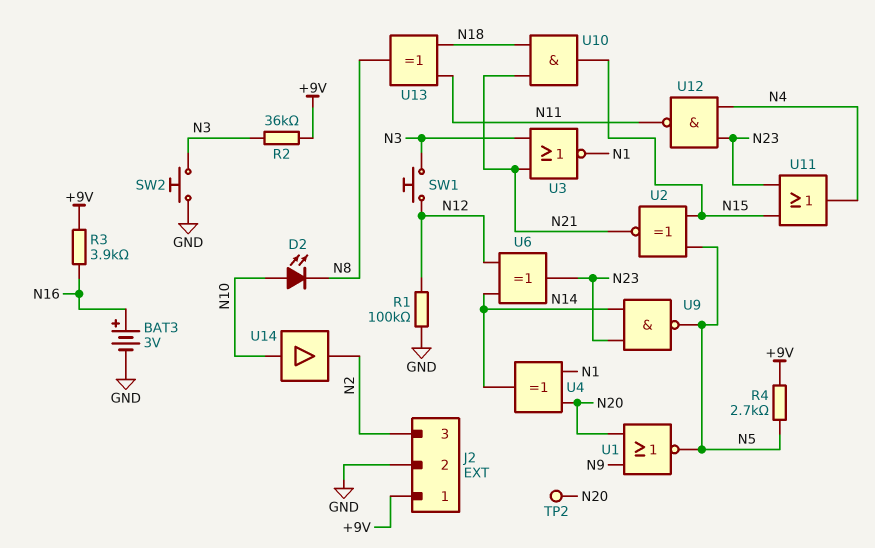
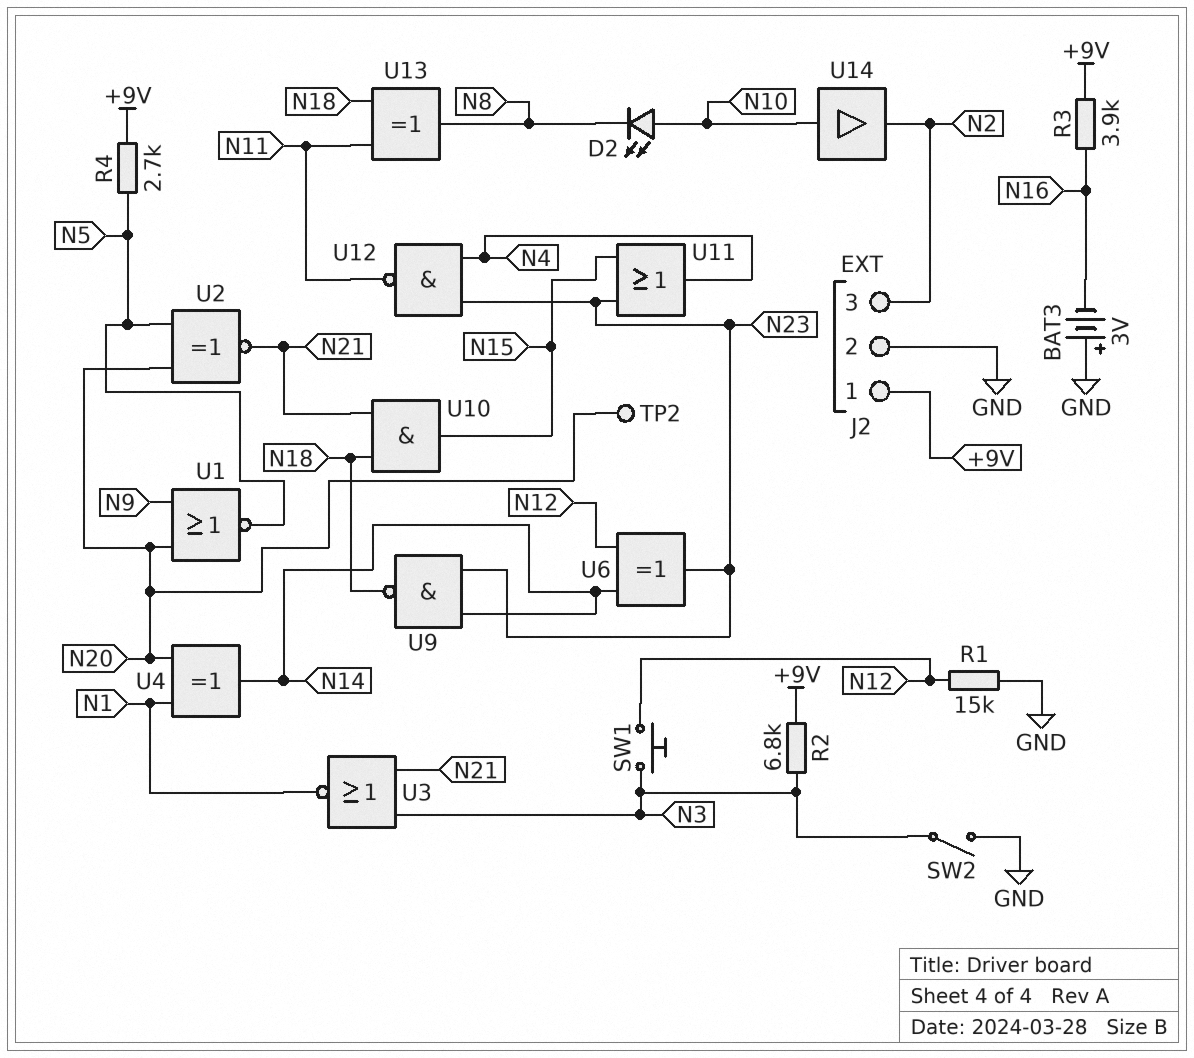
BAT3: 3V (plus N16, minus GND) -> 3V (plus GND, minus N16)
R1: 100k (GND, N12) -> 15k (GND, N12)
R2: 36k (+9V, N3) -> 6.8k (+9V, N3)
SW2: button (GND, N3) -> switch (GND, N3)
U2: XNOR (in N5, in N15, out N21) -> XNOR (in N5, in N20, out N21)
U9: NAND (in N14, in N23, out N5) -> NAND (in N14, in N23, out N18)

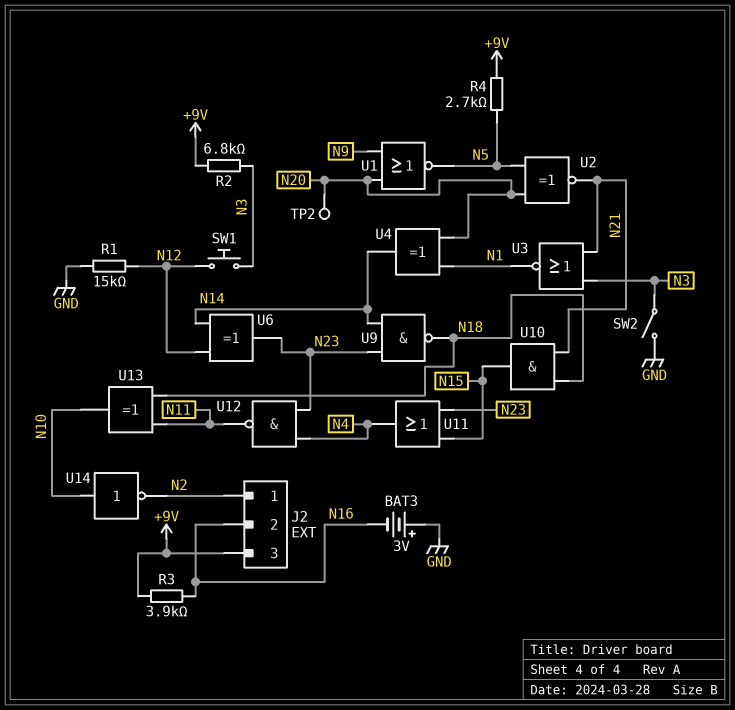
D2: LED (A N10, K N8) -> none
J2 pin 1: +9V -> N2
J2 pin 2: GND -> N16
J2 pin 3: N2 -> +9V
U13: XOR (in N11, in N18, out N8) -> XOR (in N11, in N18, out N10)
U14: buffer (in N10, out N2) -> NOT (in N10, out N2)

